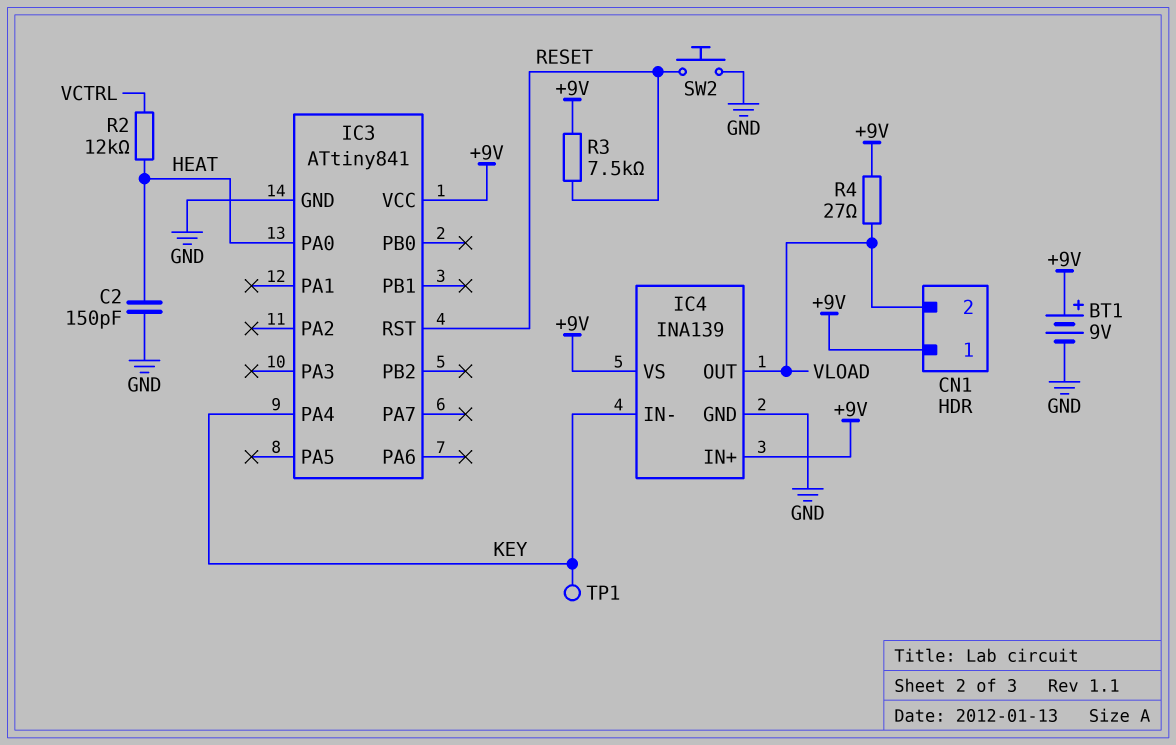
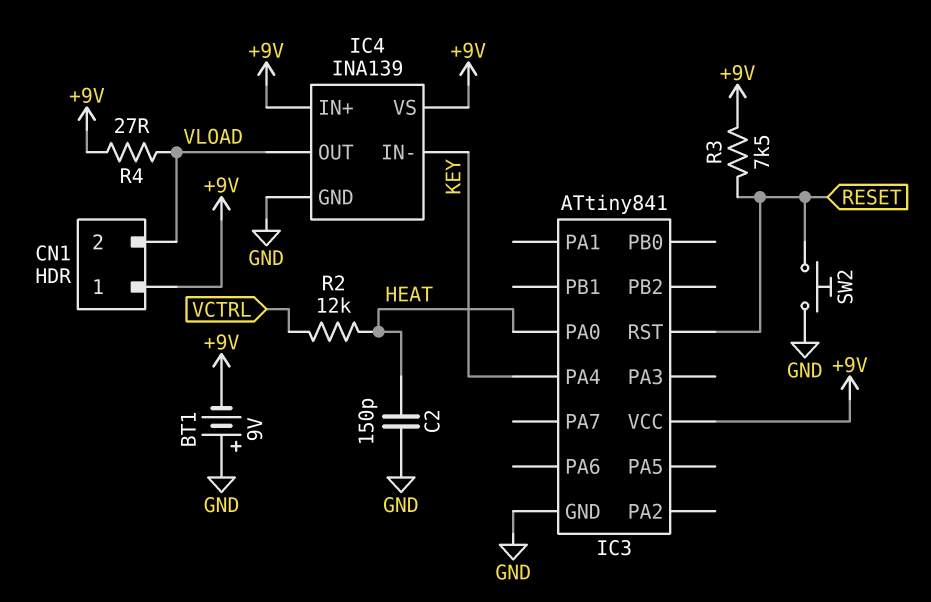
BT1: 9V (plus +9V, minus GND) -> 9V (plus GND, minus +9V)
TP1: test point (KEY) -> none

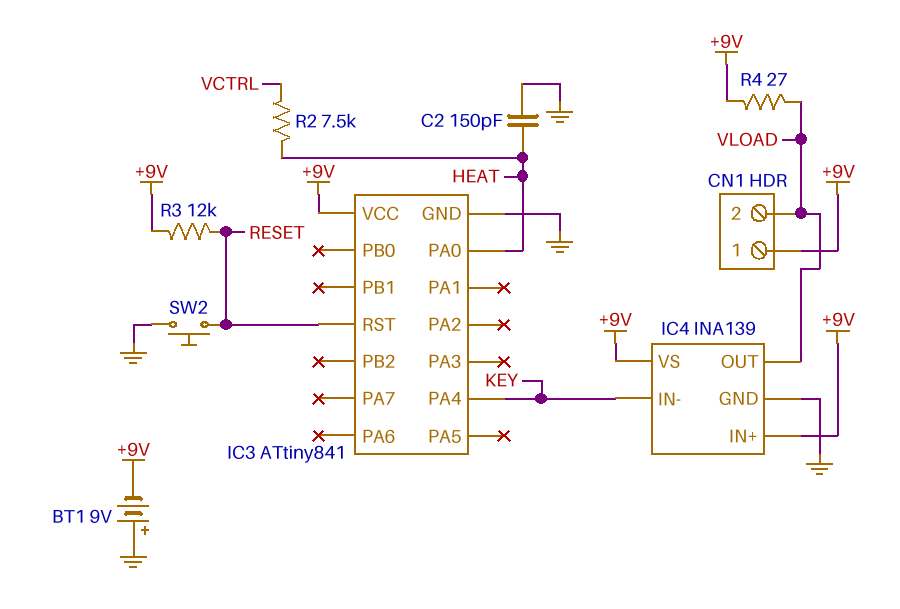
R2: 12k (HEAT, VCTRL) -> 7.5k (HEAT, VCTRL)
R3: 7.5k (+9V, RESET) -> 12k (+9V, RESET)

